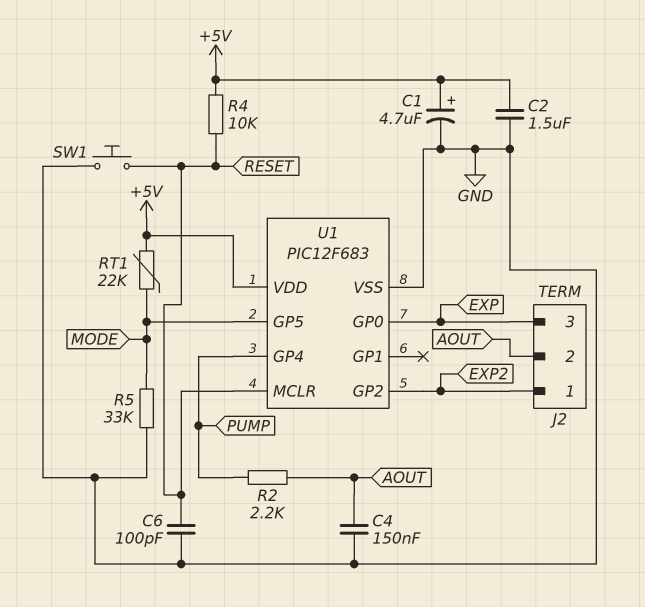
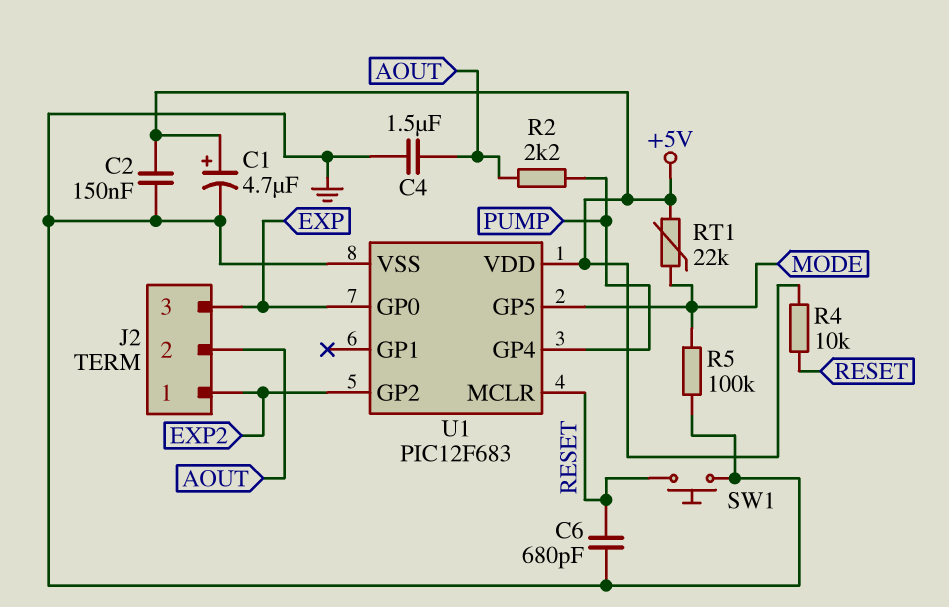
C2: 1.5uF (+5V, GND) -> 150nF (+5V, GND)
C4: 150nF (AOUT, GND) -> 1.5uF (AOUT, GND)
C6: 100pF (GND, RESET) -> 680pF (GND, RESET)
R5: 33k (GND, MODE) -> 100k (GND, MODE)

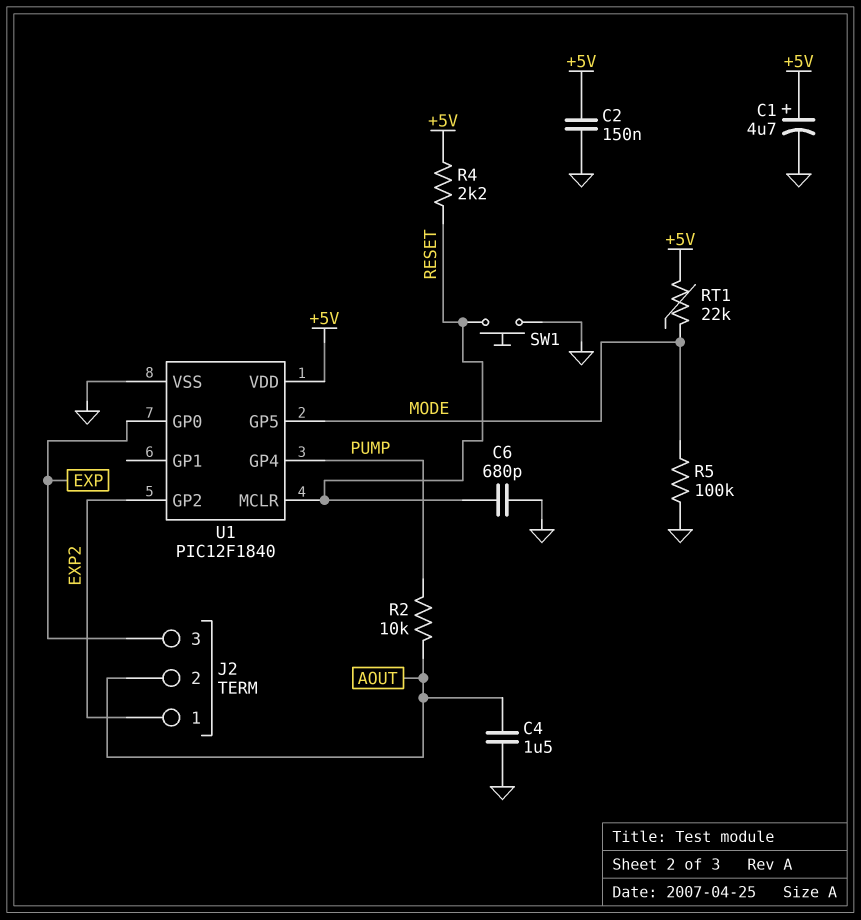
R2: 2.2k (AOUT, PUMP) -> 10k (AOUT, PUMP)
R4: 10k (+5V, RESET) -> 2.2k (+5V, RESET)
U1: PIC12F683 -> PIC12F1840

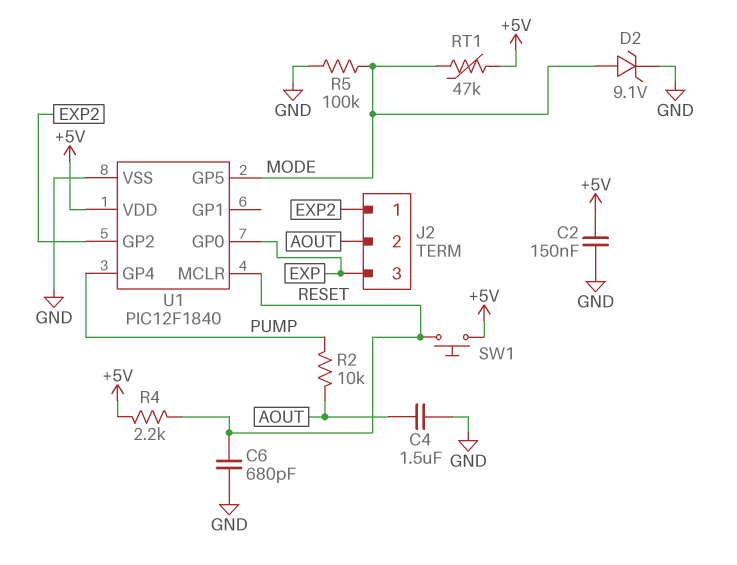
C1: 4.7uF (plus +5V, minus GND) -> none
D2: none -> zener 9.1V (A MODE, K GND)
RT1: 22k (+5V, MODE) -> 47k (+5V, MODE)
SW1: button (GND, RESET) -> button (+5V, RESET)

